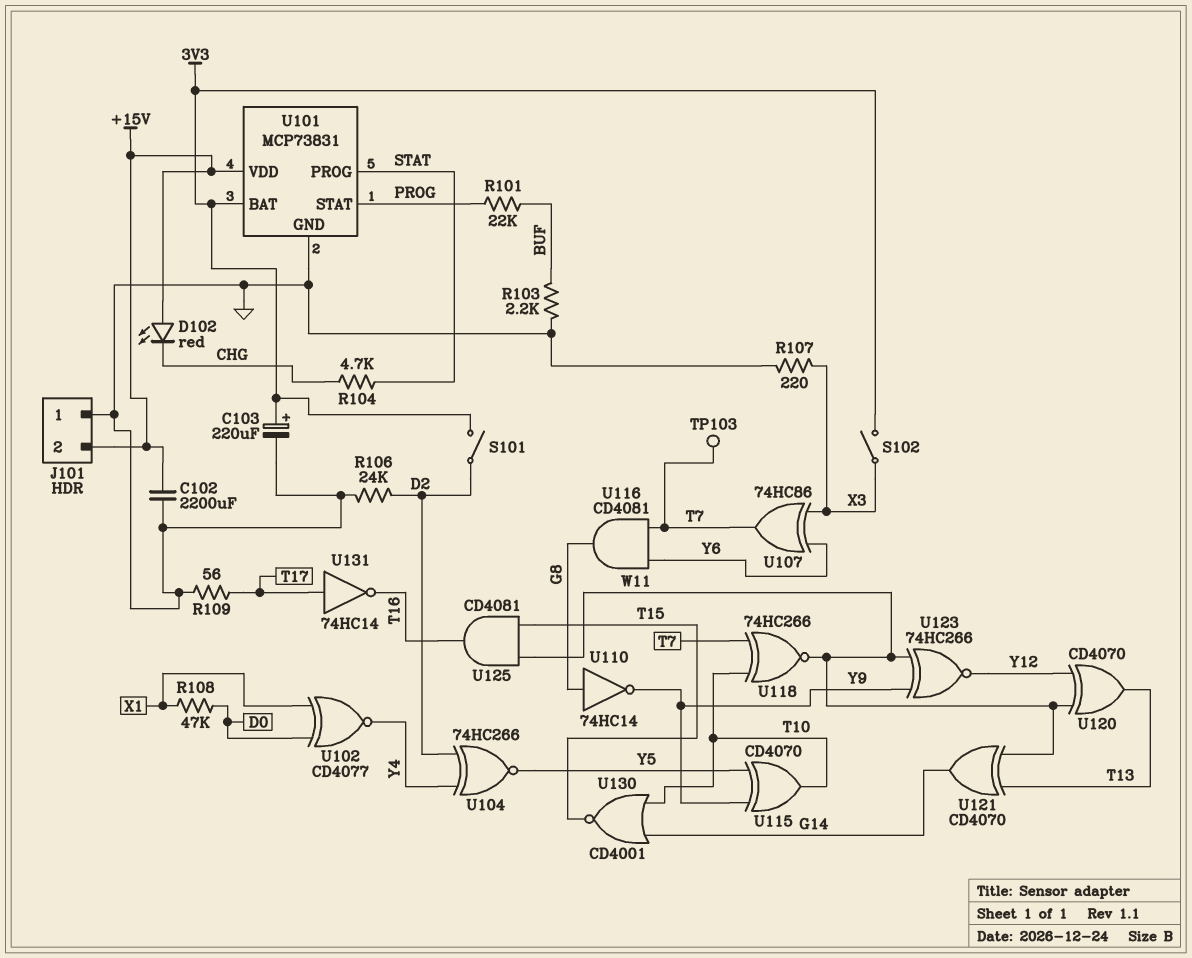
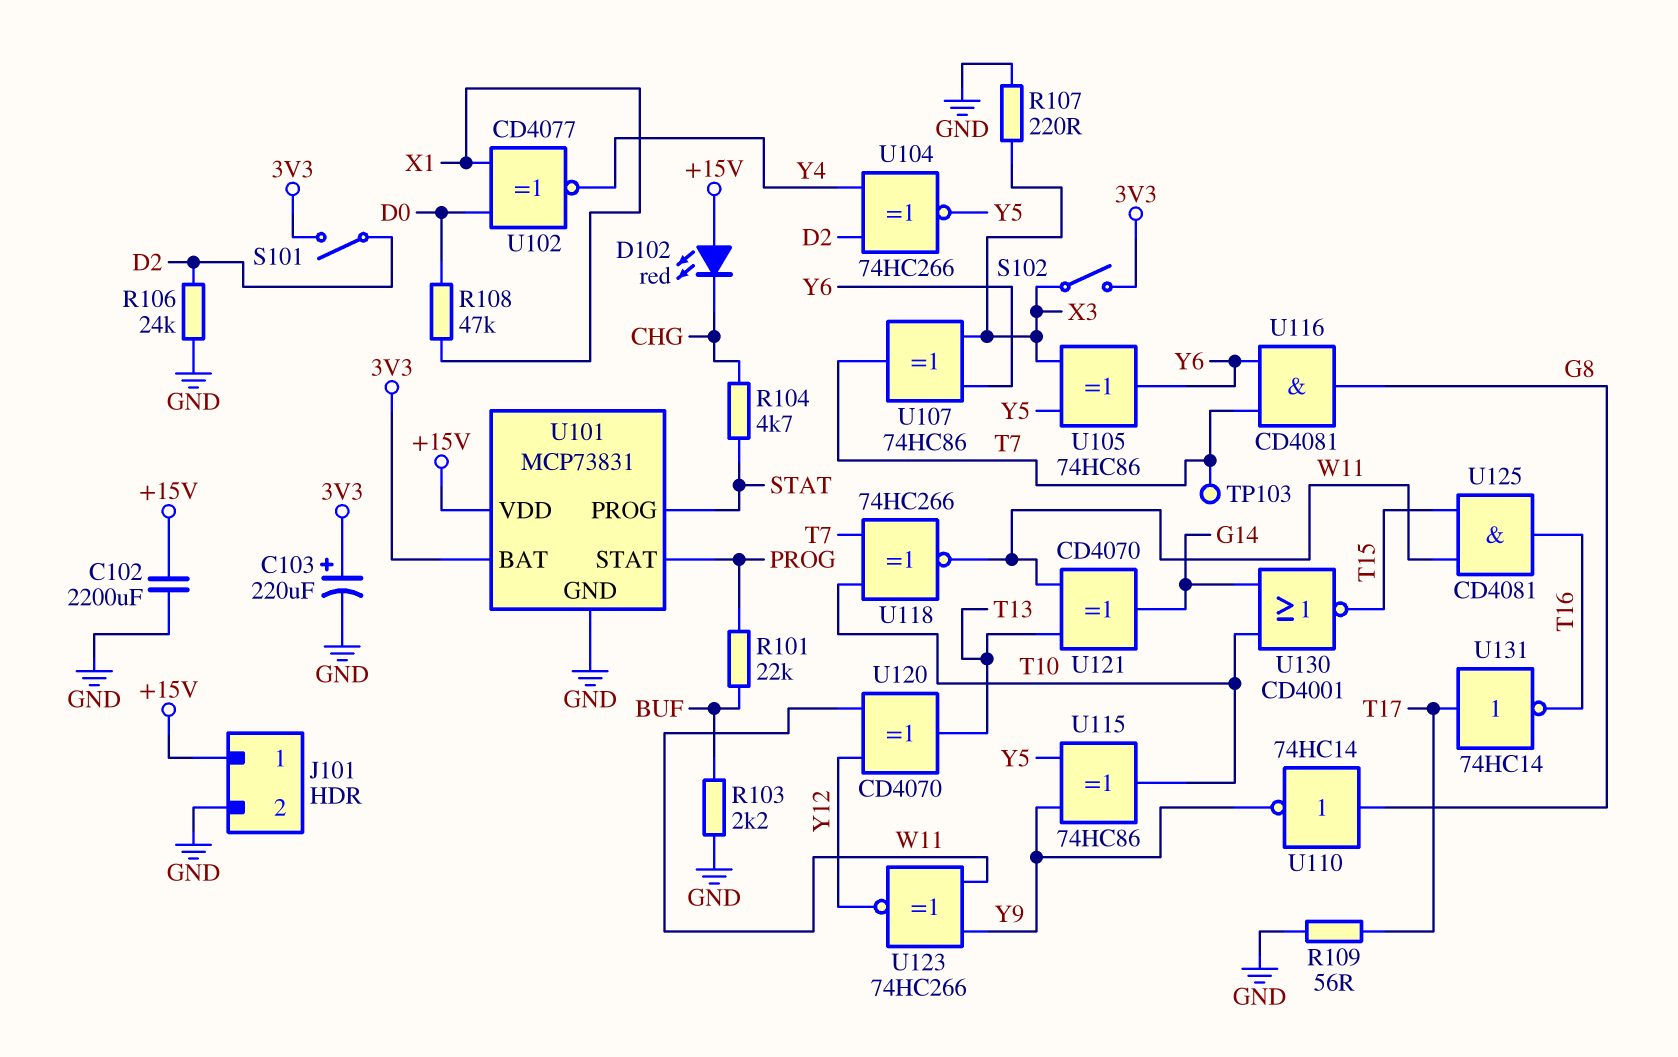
J101 pin 1: GND -> +15V
J101 pin 2: +15V -> GND
U105: none -> XOR 74HC86 (in X3, in Y5, out Y6)
U115: XOR CD4070 (in Y5, in Y9, out T10) -> XOR 74HC86 (in Y5, in Y9, out T10)

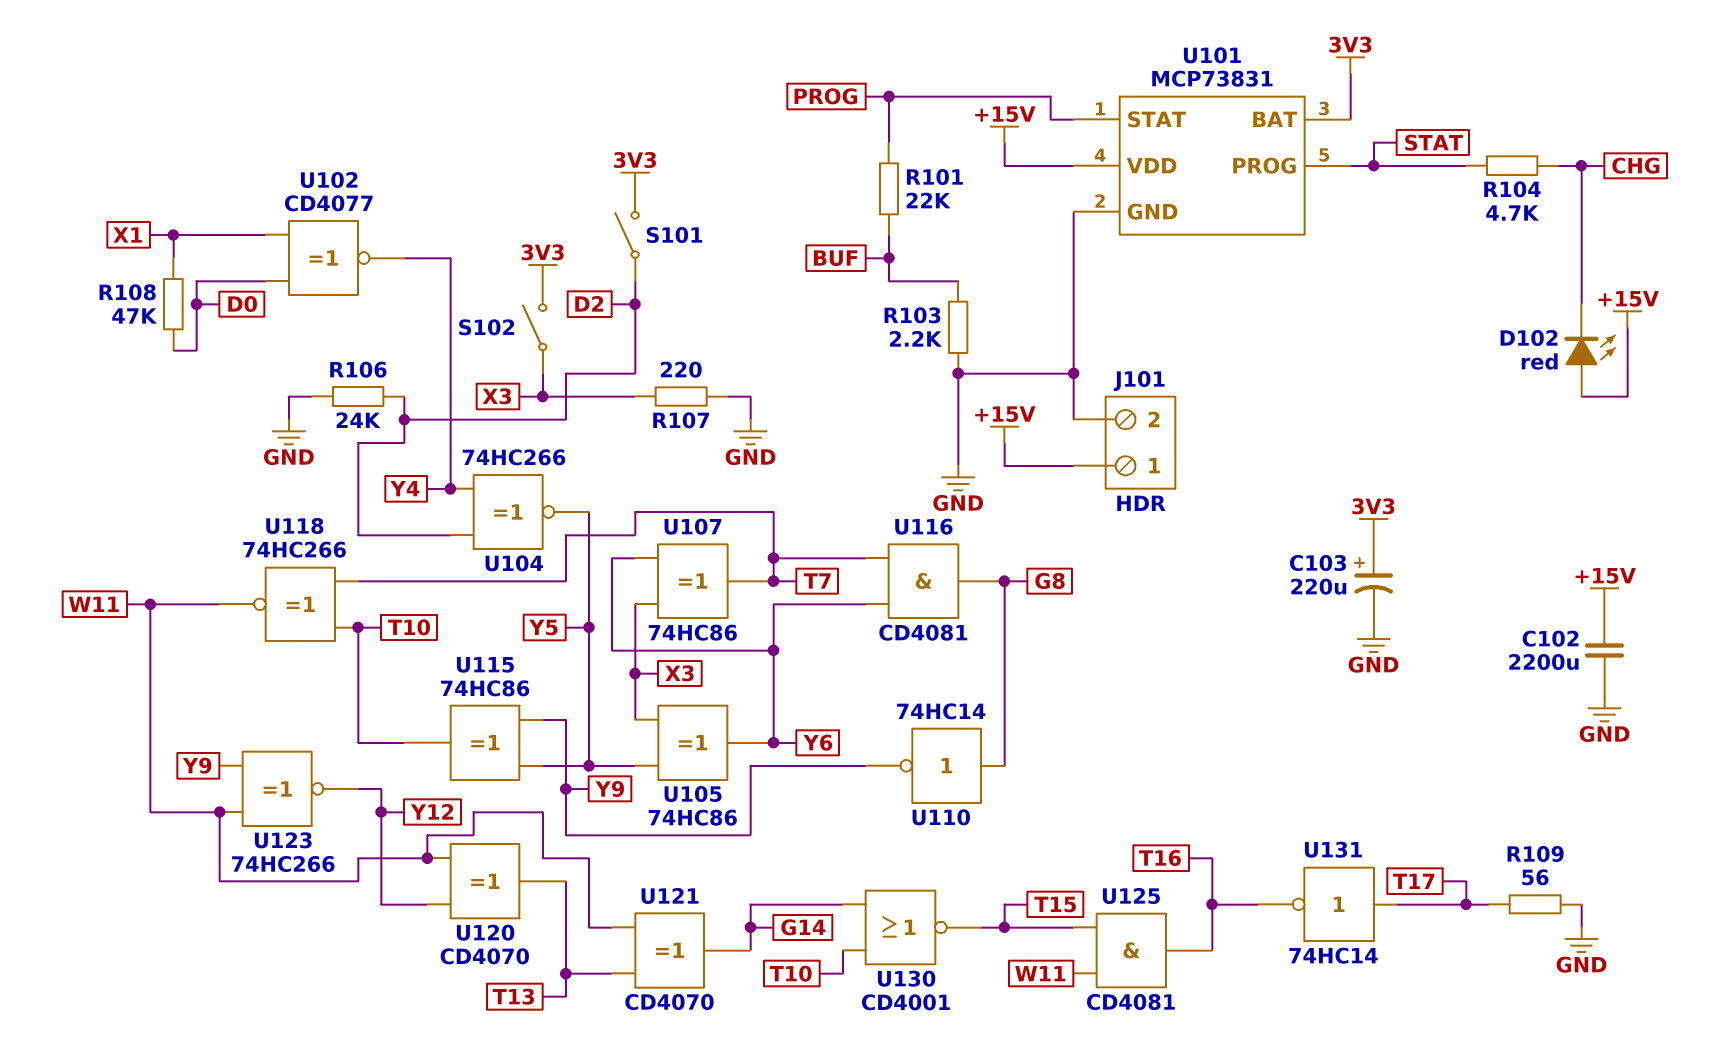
TP103: test point (T7) -> none

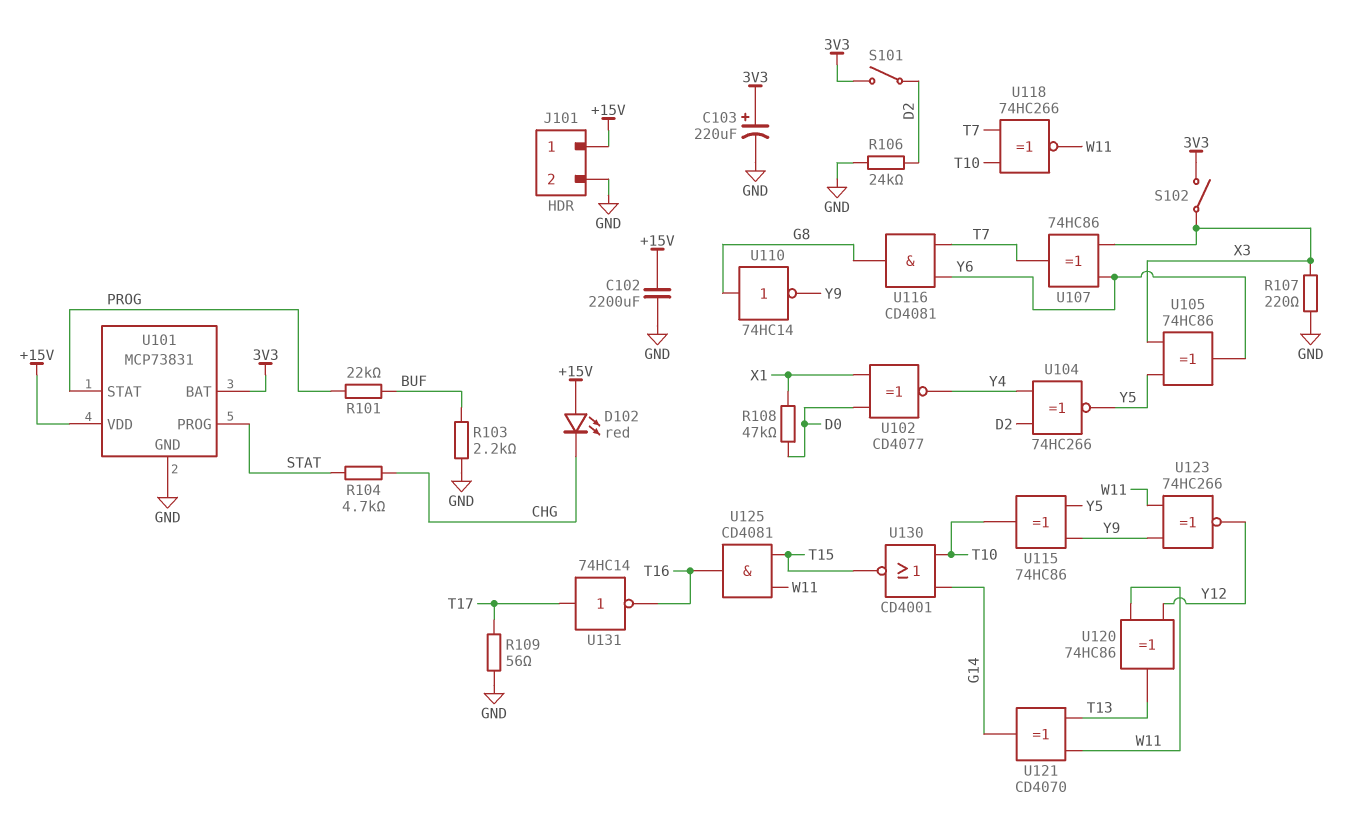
U120: XOR CD4070 (in W11, in Y12, out T13) -> XOR 74HC86 (in W11, in Y12, out T13)

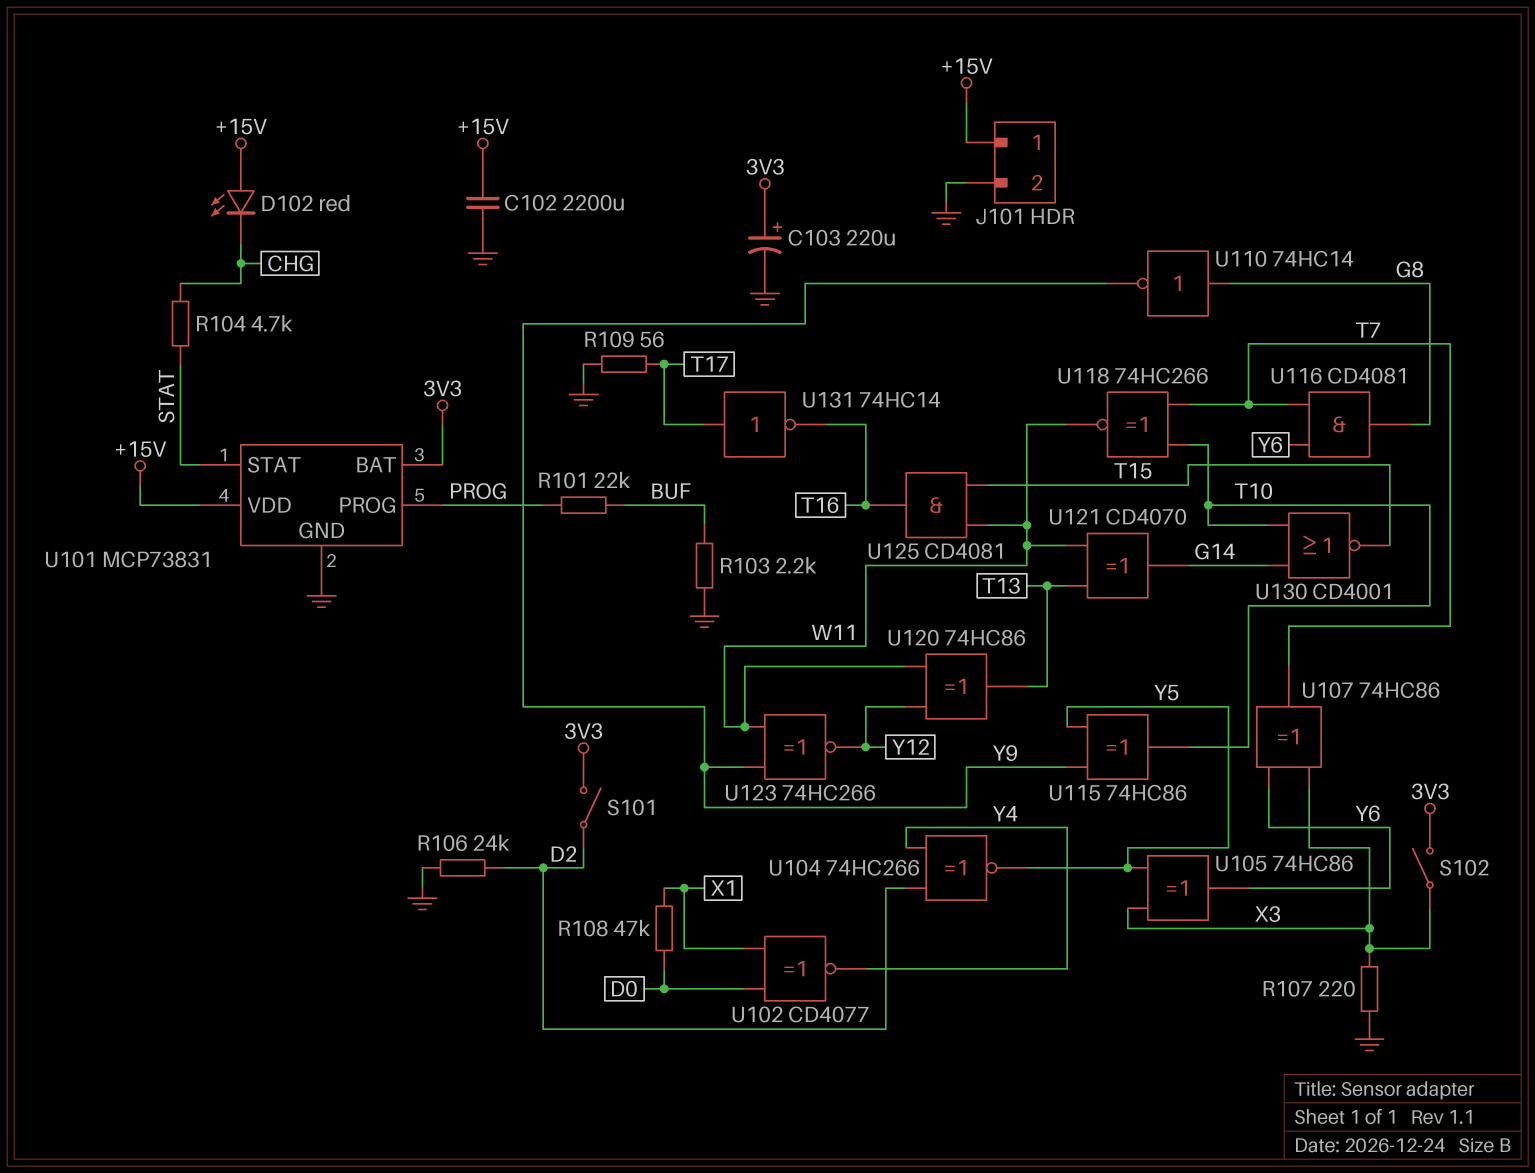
U101 pin PROG: STAT -> PROG
U101 pin STAT: PROG -> STAT

